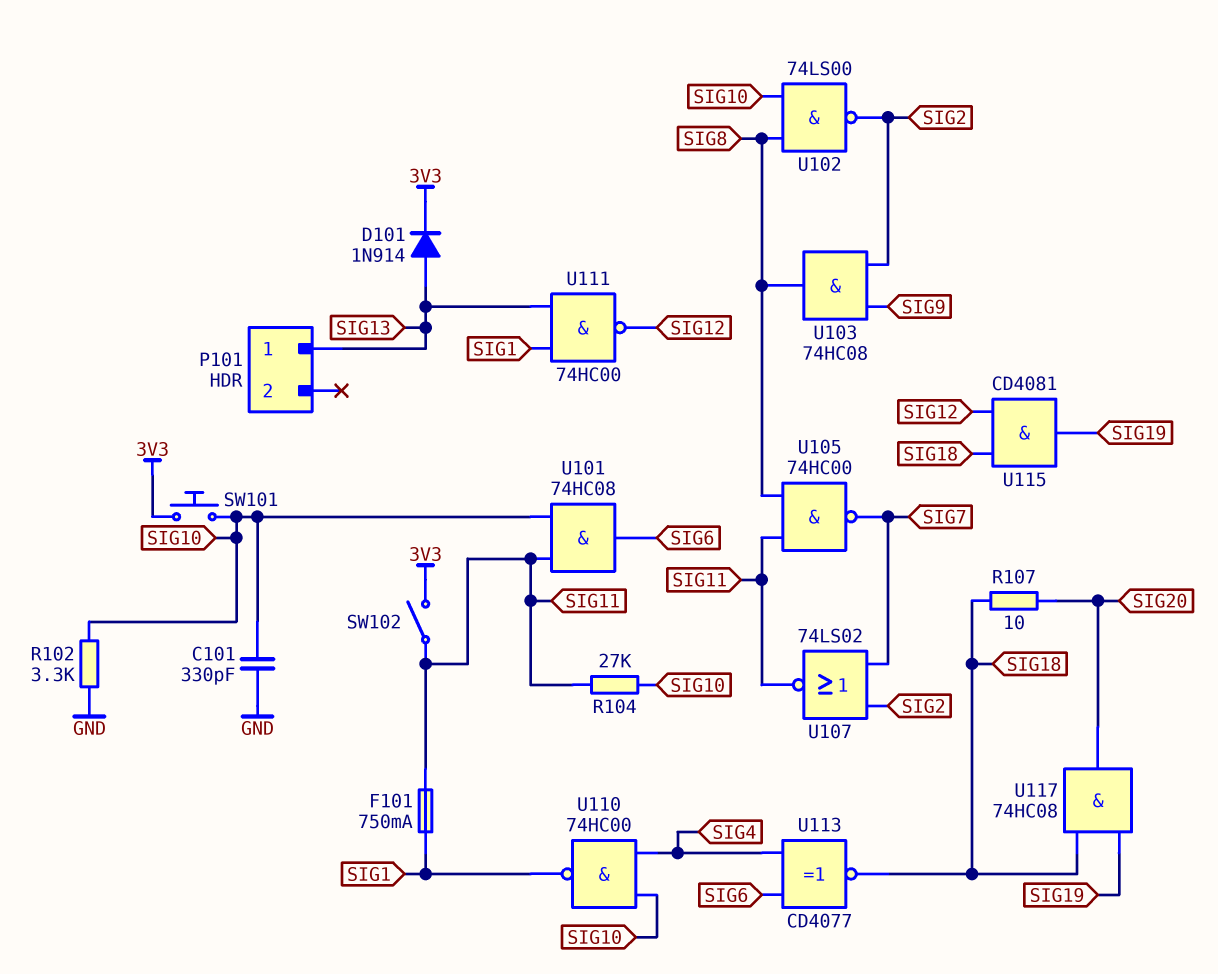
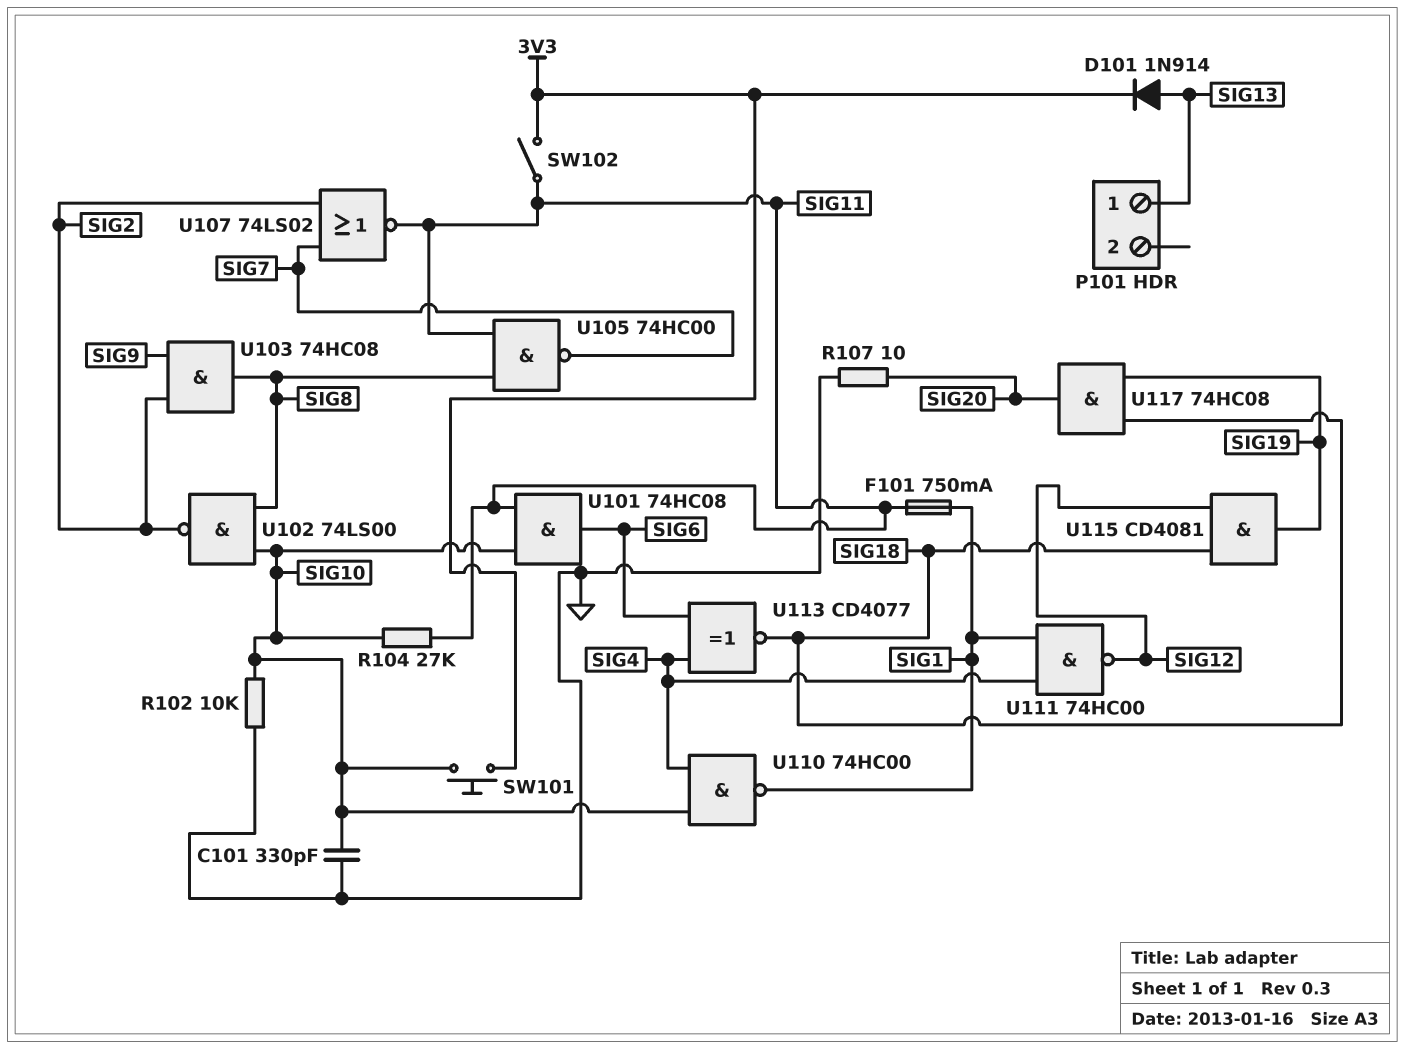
R102: 3.3k (GND, SIG10) -> 10k (GND, SIG10)
R107: 10 (SIG18, SIG20) -> 10 (GND, SIG20)
U111: NAND 74HC00 (in SIG1, in SIG13, out SIG12) -> NAND 74HC00 (in SIG1, in SIG4, out SIG12)

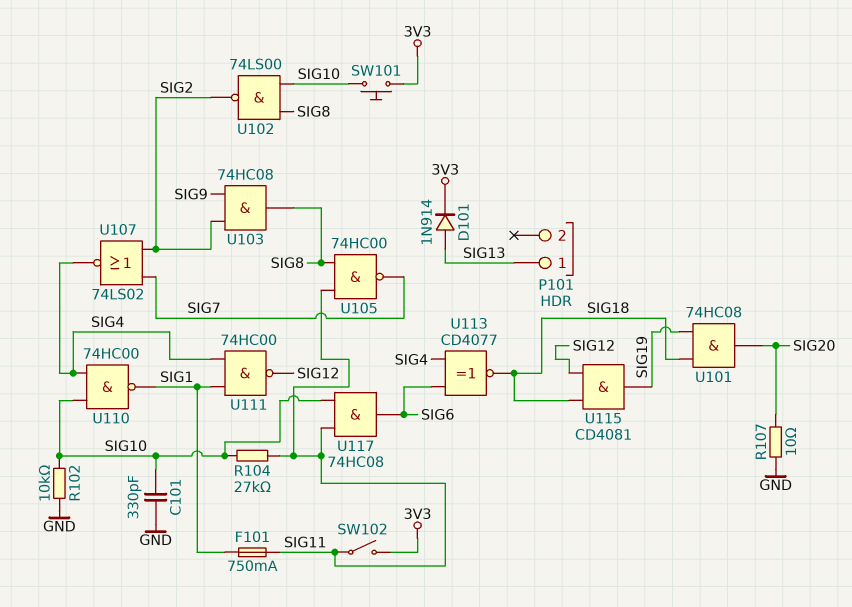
U101: AND 74HC08 (in SIG10, in SIG11, out SIG6) -> AND 74HC08 (in SIG18, in SIG19, out SIG20)
U107: NOR 74LS02 (in SIG2, in SIG7, out SIG11) -> NOR 74LS02 (in SIG2, in SIG7, out SIG4)
U117: AND 74HC08 (in SIG18, in SIG19, out SIG20) -> AND 74HC08 (in SIG10, in SIG11, out SIG6)

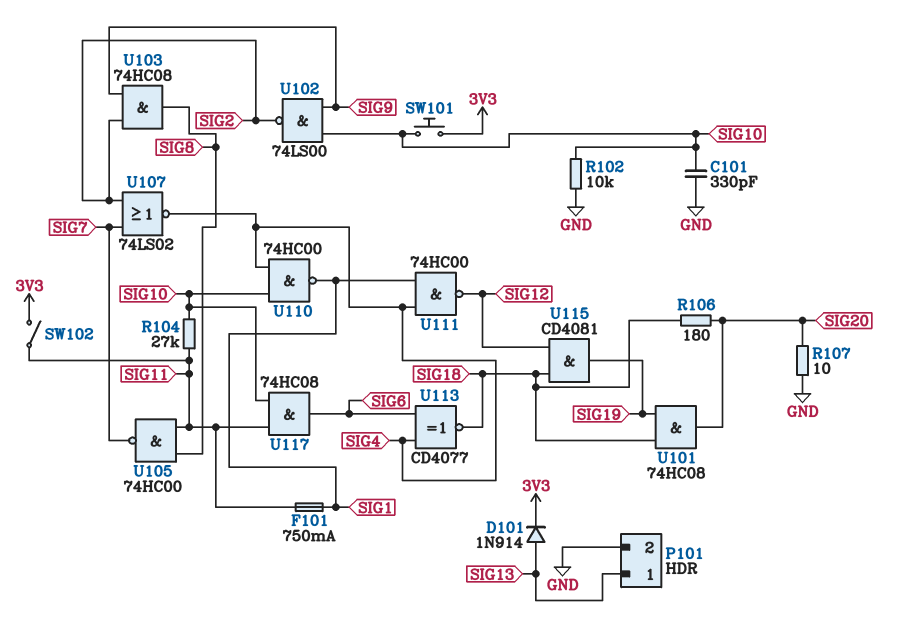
P101 pin 2: none -> GND
R106: none -> 180 (SIG18, SIG20)
U102: NAND 74LS00 (in SIG8, in SIG10, out SIG2) -> NAND 74LS00 (in SIG9, in SIG10, out SIG2)

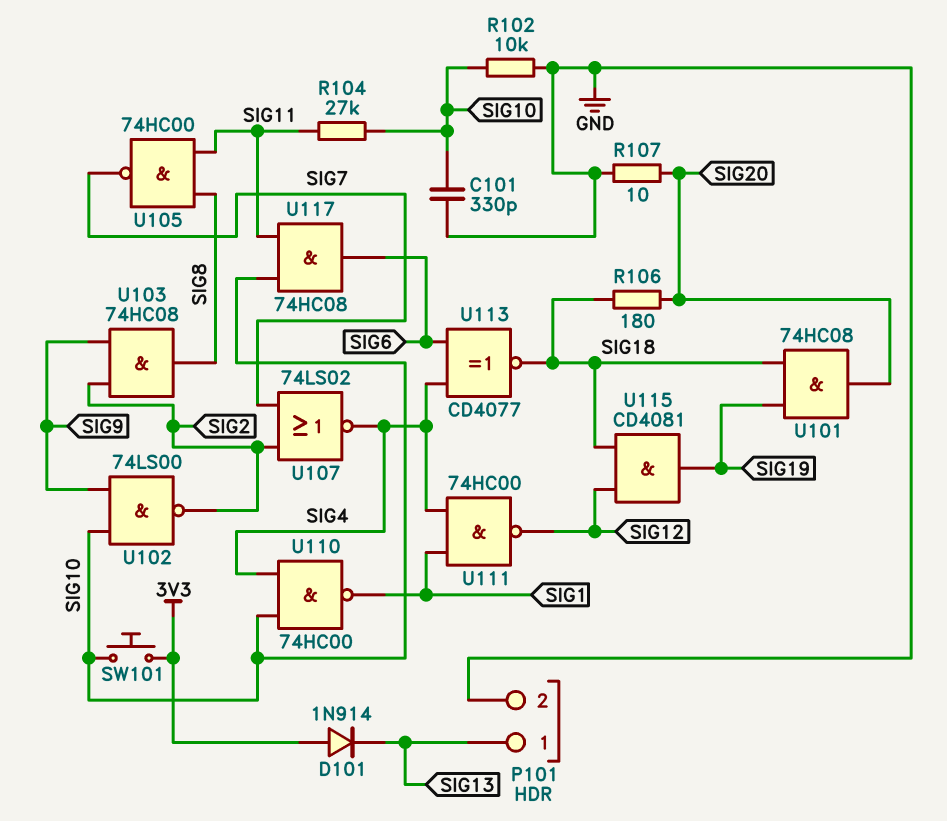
D101: diode 1N914 (A SIG13, K 3V3) -> diode 1N914 (A 3V3, K SIG13)
F101: 750mA (SIG1, SIG11) -> none
SW102: switch (3V3, SIG11) -> none

